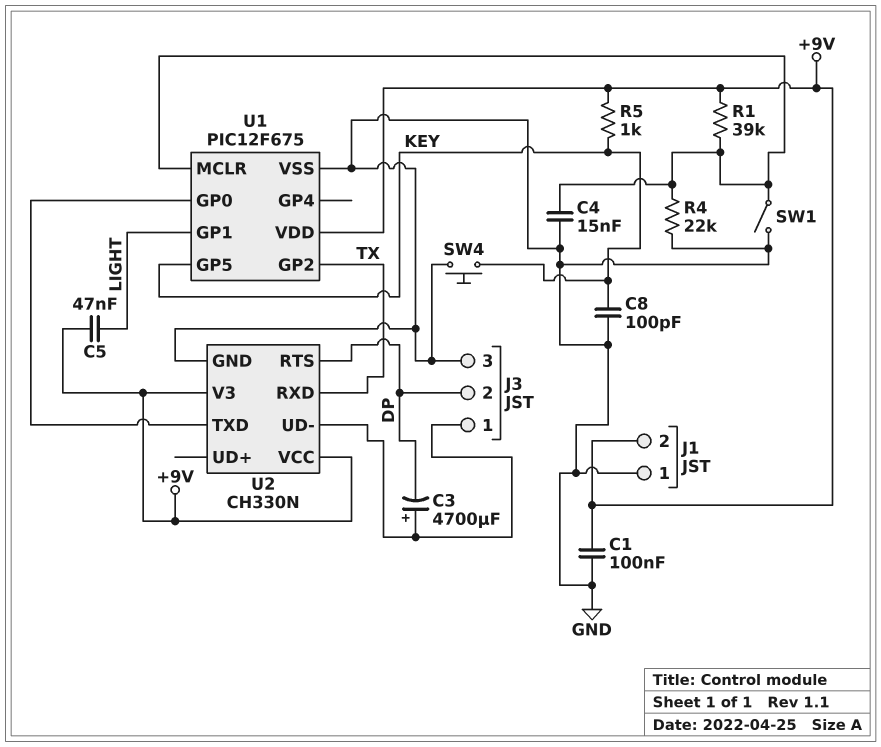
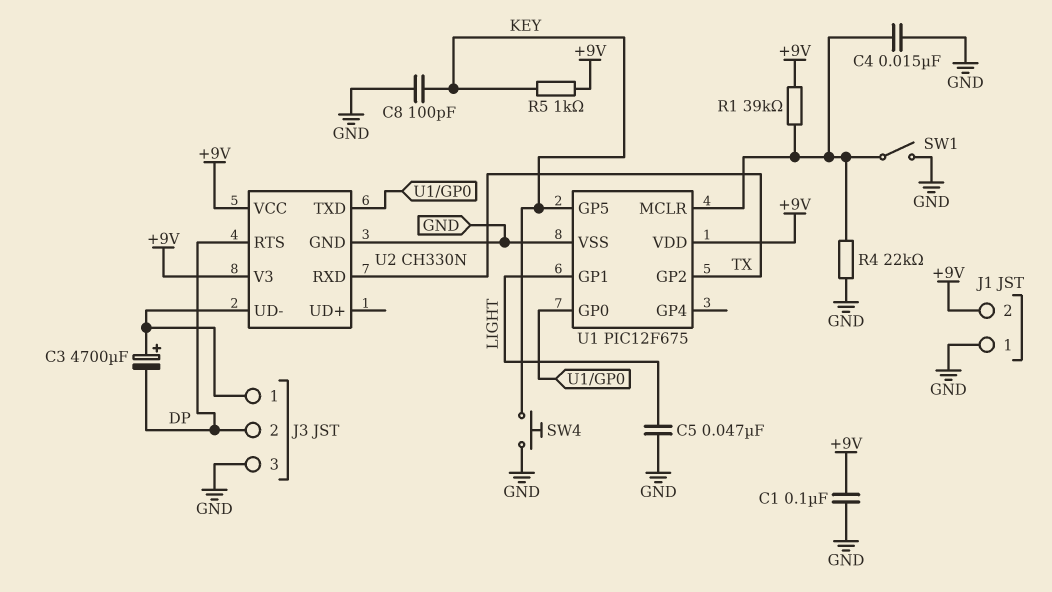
C5: 47nF (+9V, LIGHT) -> 47nF (GND, LIGHT)

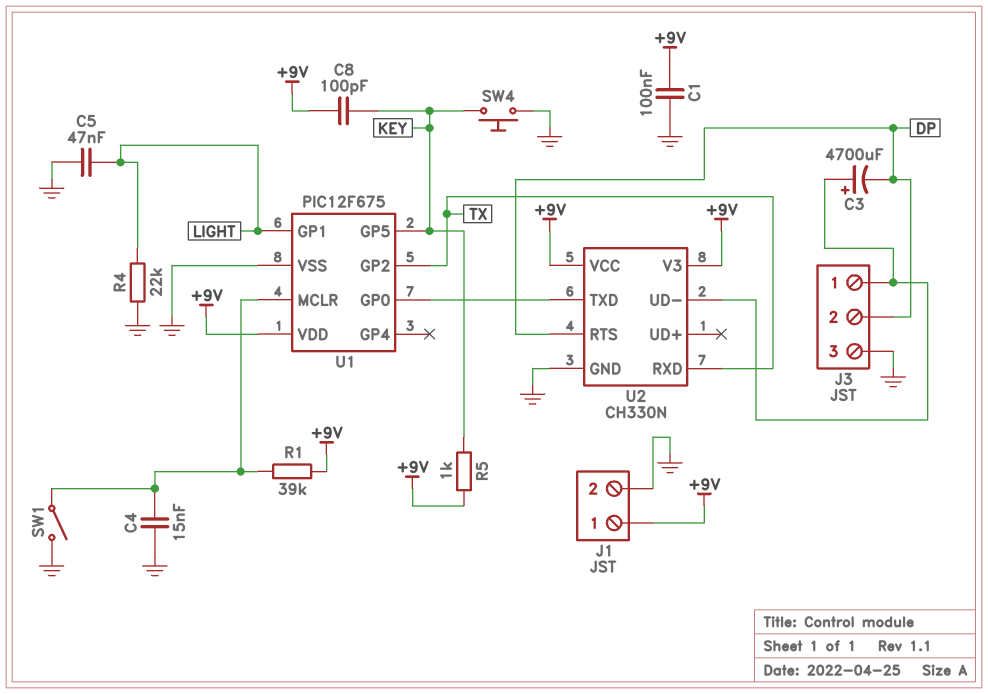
C8: 100pF (GND, KEY) -> 100pF (+9V, KEY)
J1 pin 1: GND -> +9V
J1 pin 2: +9V -> GND
R4: 22k (GND, U1/MCLR) -> 22k (GND, LIGHT)

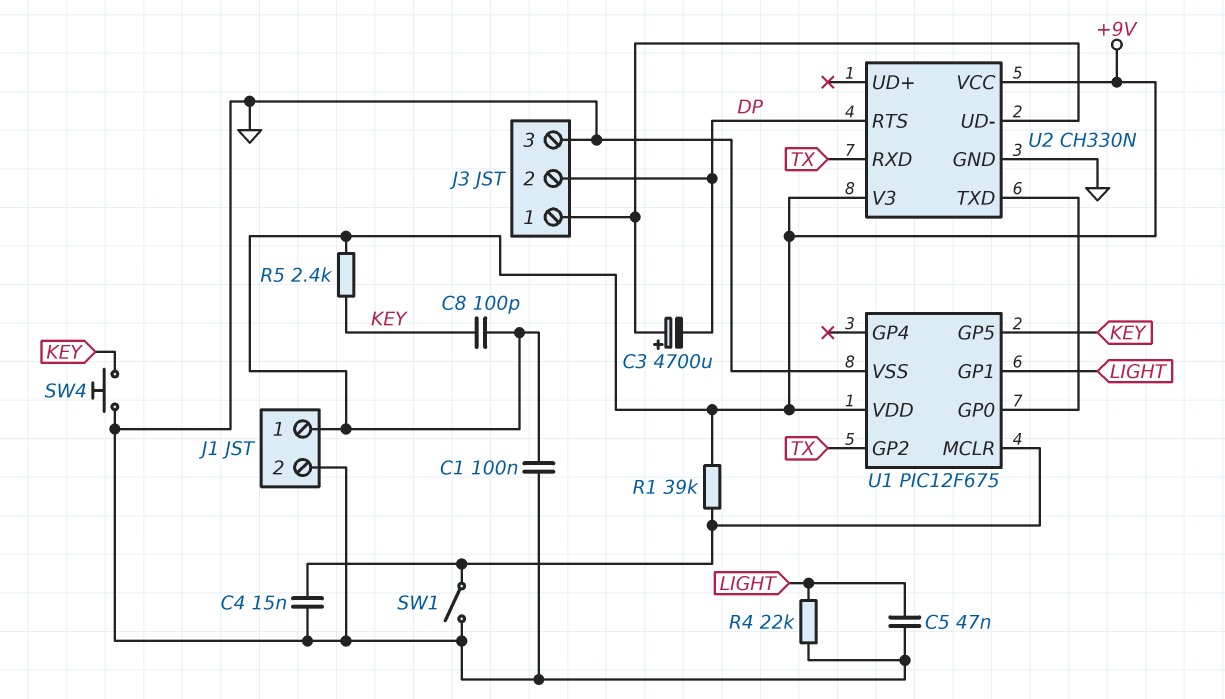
R5: 1k (+9V, KEY) -> 2.4k (+9V, KEY)

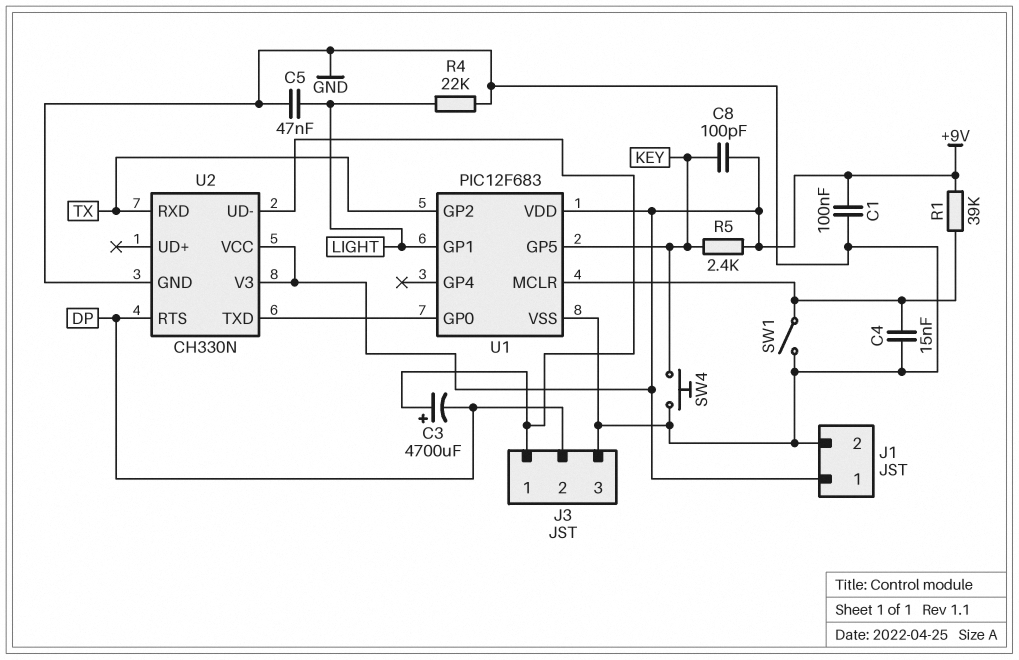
U1: PIC12F675 -> PIC12F683

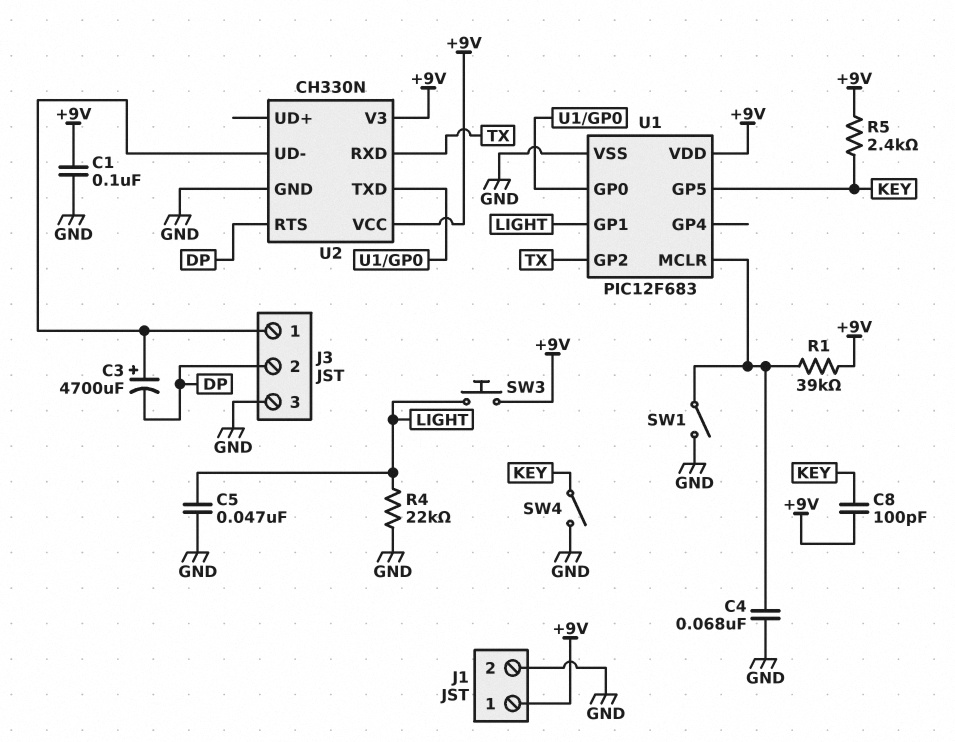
C4: 15nF (GND, U1/MCLR) -> 68nF (GND, U1/MCLR)
SW3: none -> button (+9V, LIGHT)
SW4: button (GND, KEY) -> switch (GND, KEY)

